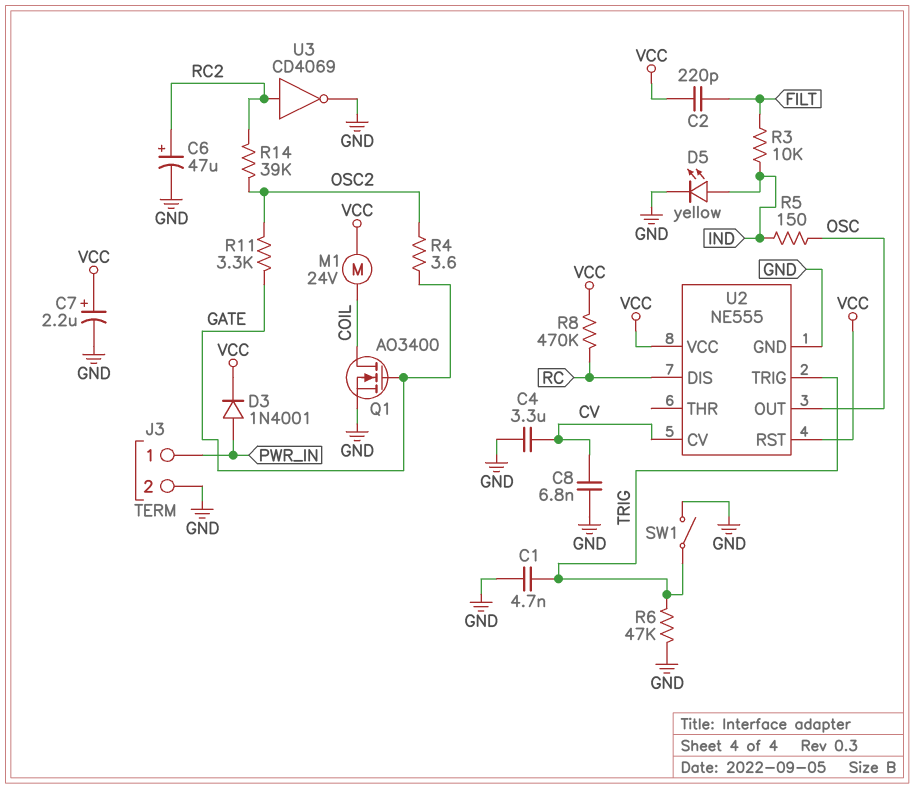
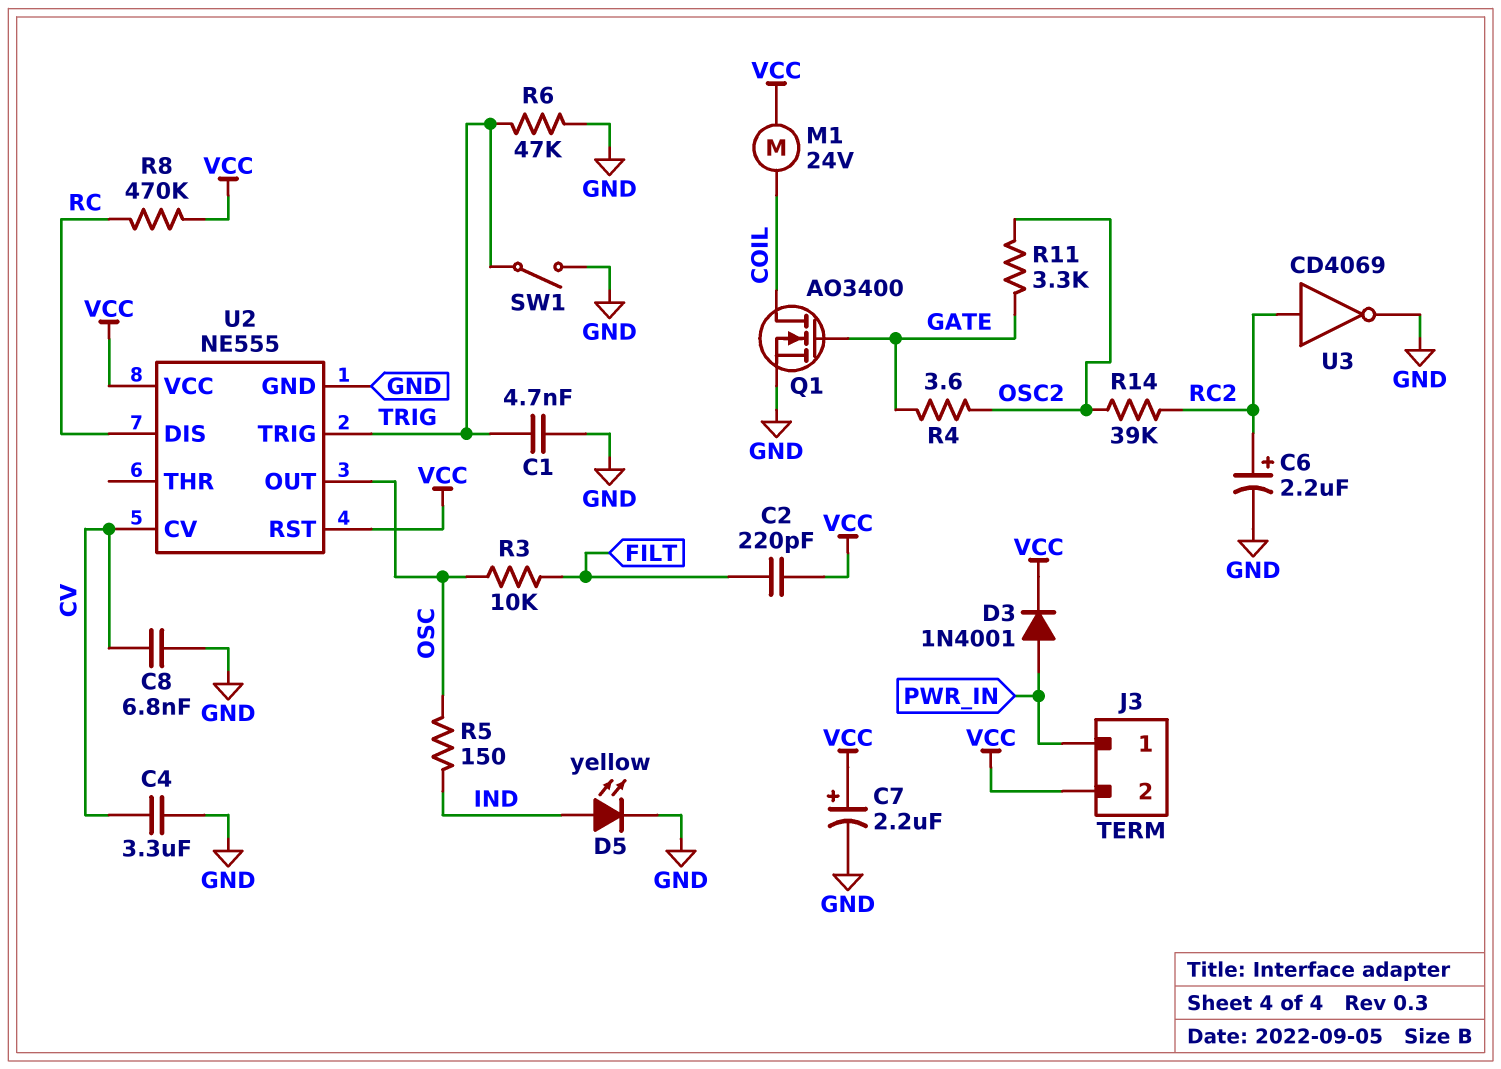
C6: 47uF (plus RC2, minus GND) -> 2.2uF (plus RC2, minus GND)
J3 pin 2: GND -> VCC
R3: 10k (FILT, IND) -> 10k (FILT, OSC)

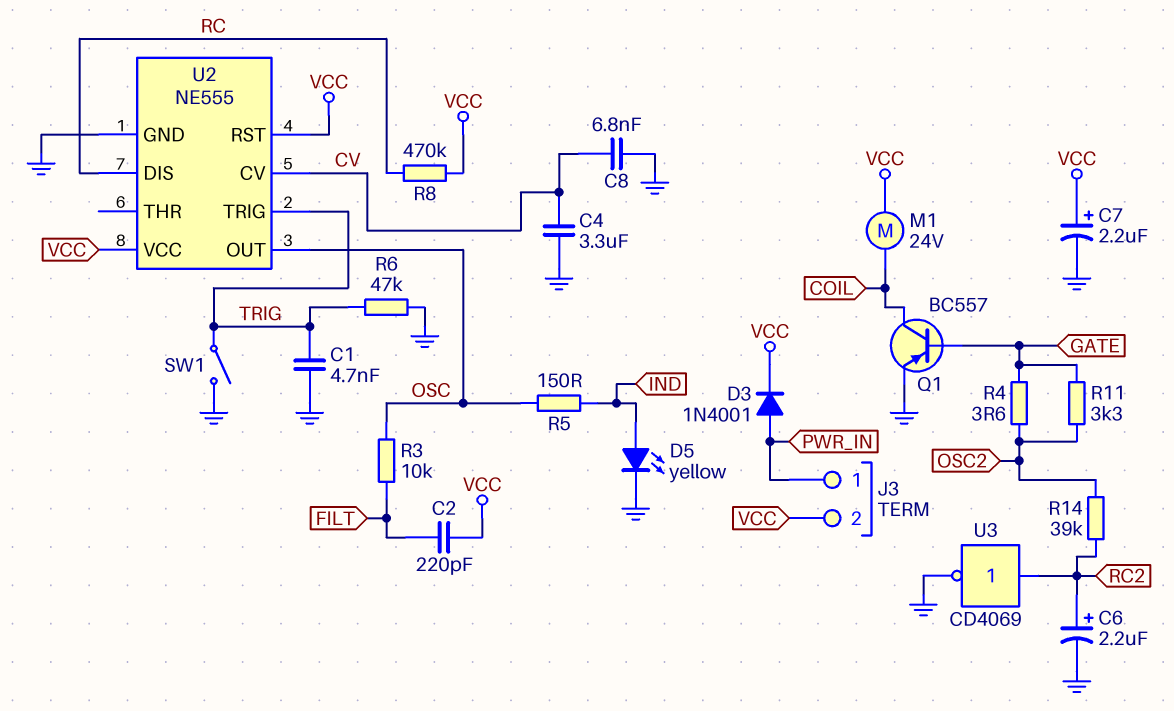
Q1: NMOS AO3400 (G GATE, D COIL, S GND) -> PNP BC557 (B GATE, C COIL, E GND)

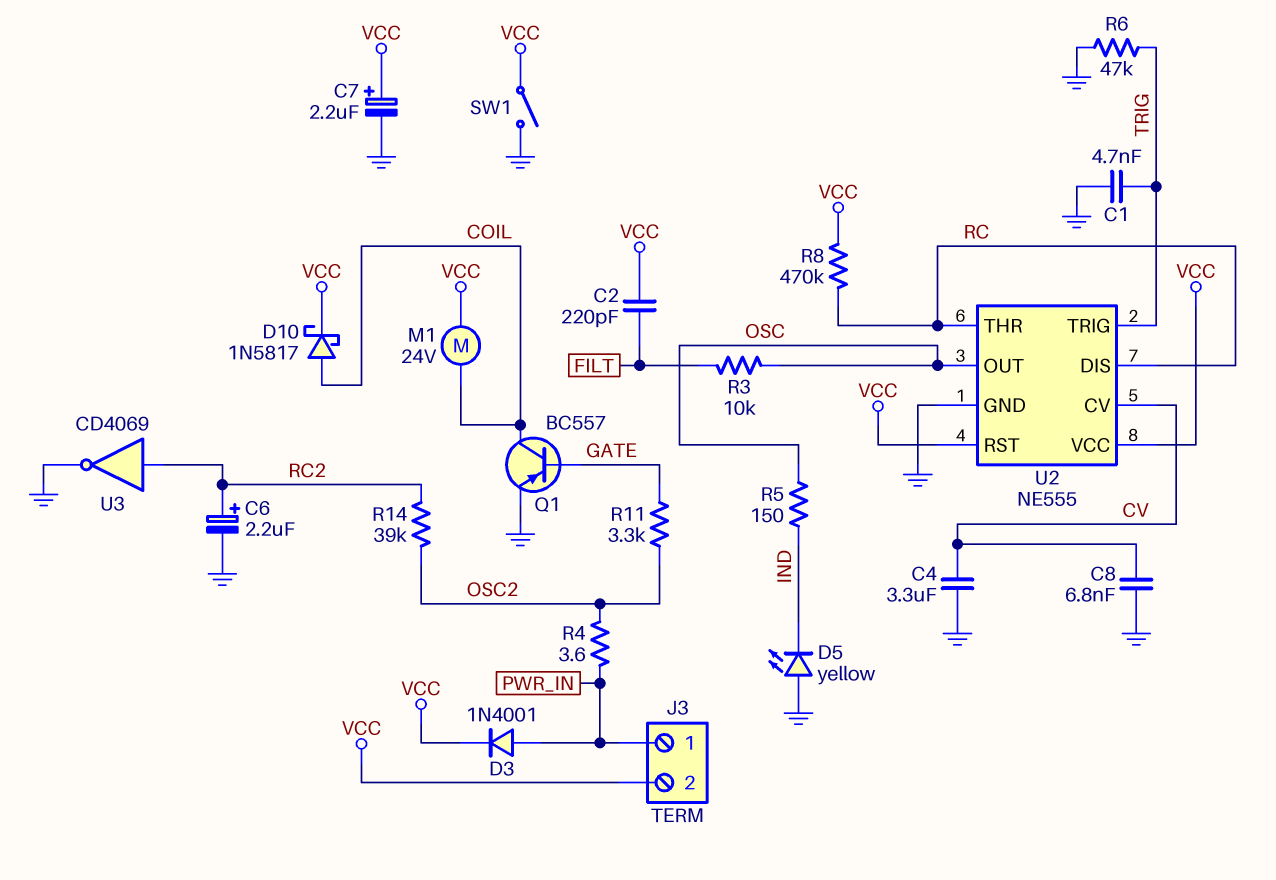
D5: LED yellow (A IND, K GND) -> LED yellow (A GND, K IND)
D10: none -> schottky 1N5817 (A COIL, K VCC)
R4: 3.6 (GATE, OSC2) -> 3.6 (OSC2, PWR_IN)
SW1: switch (GND, TRIG) -> switch (GND, VCC)
U2 pin THR: none -> RC

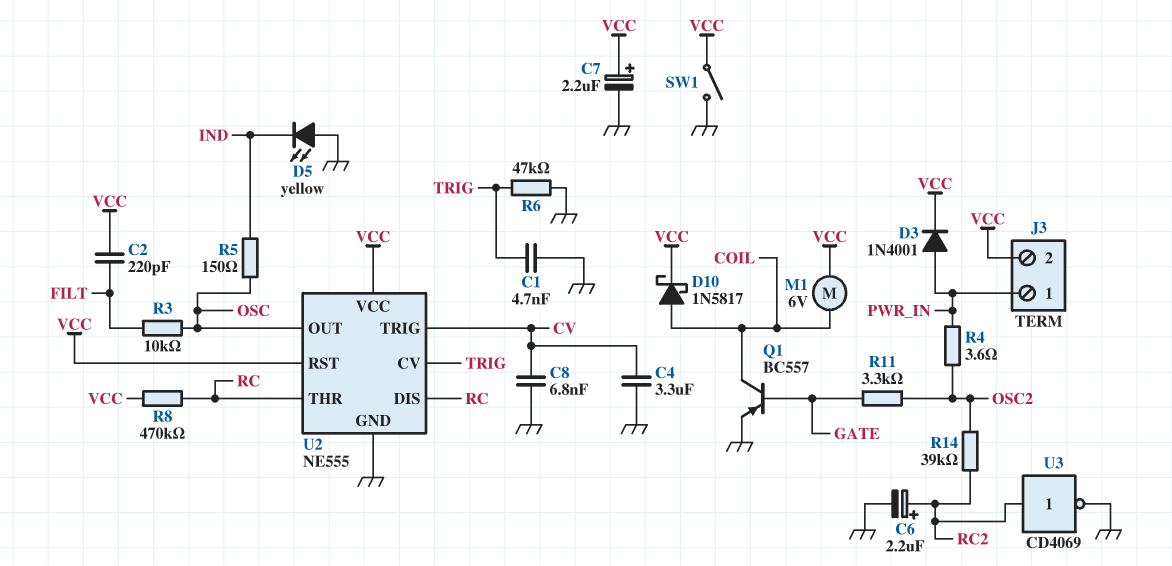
M1: motor 24V (COIL, VCC) -> motor 6V (COIL, VCC)
U2 pin CV: CV -> TRIG
U2 pin TRIG: TRIG -> CV

